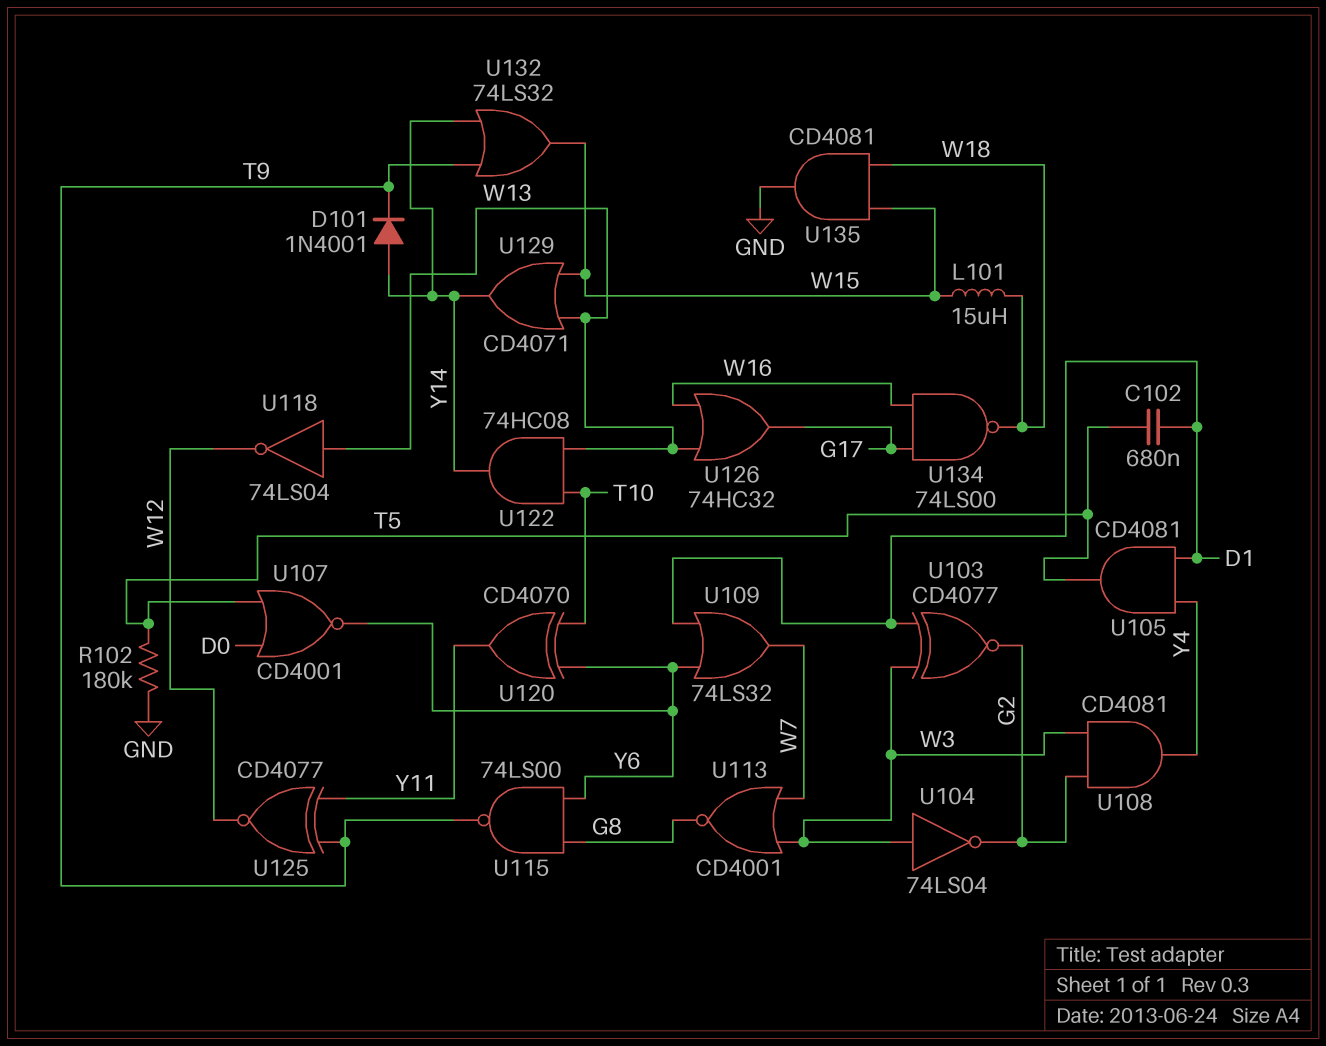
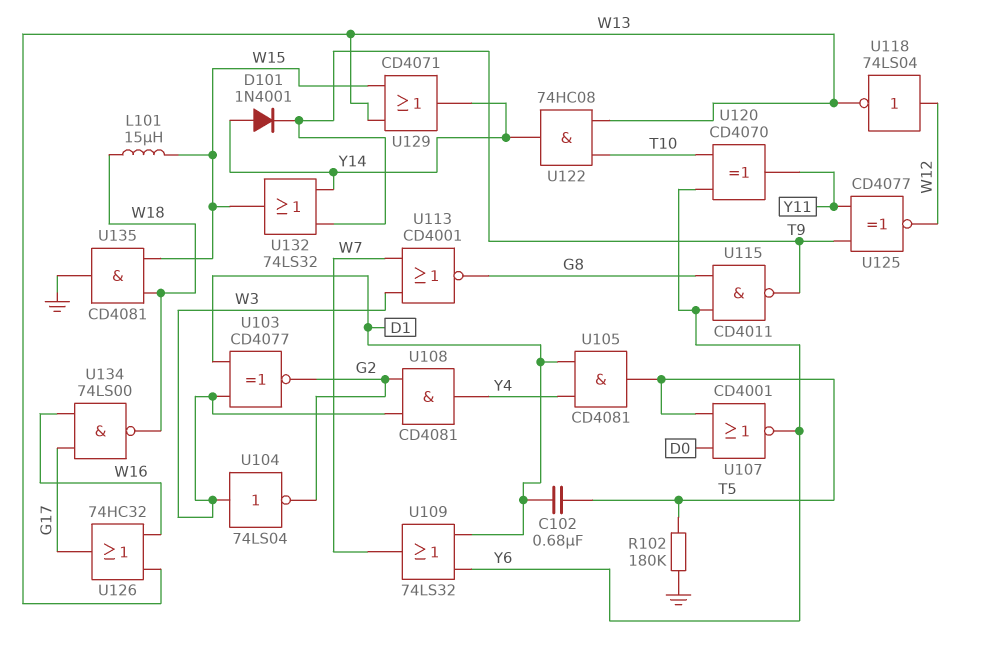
U115: NAND 74LS00 (in G8, in Y6, out T9) -> NAND CD4011 (in G8, in Y6, out T9)
U118: NOT 74LS04 (in W13, out W12) -> NOT 74LS04 (in W12, out W13)

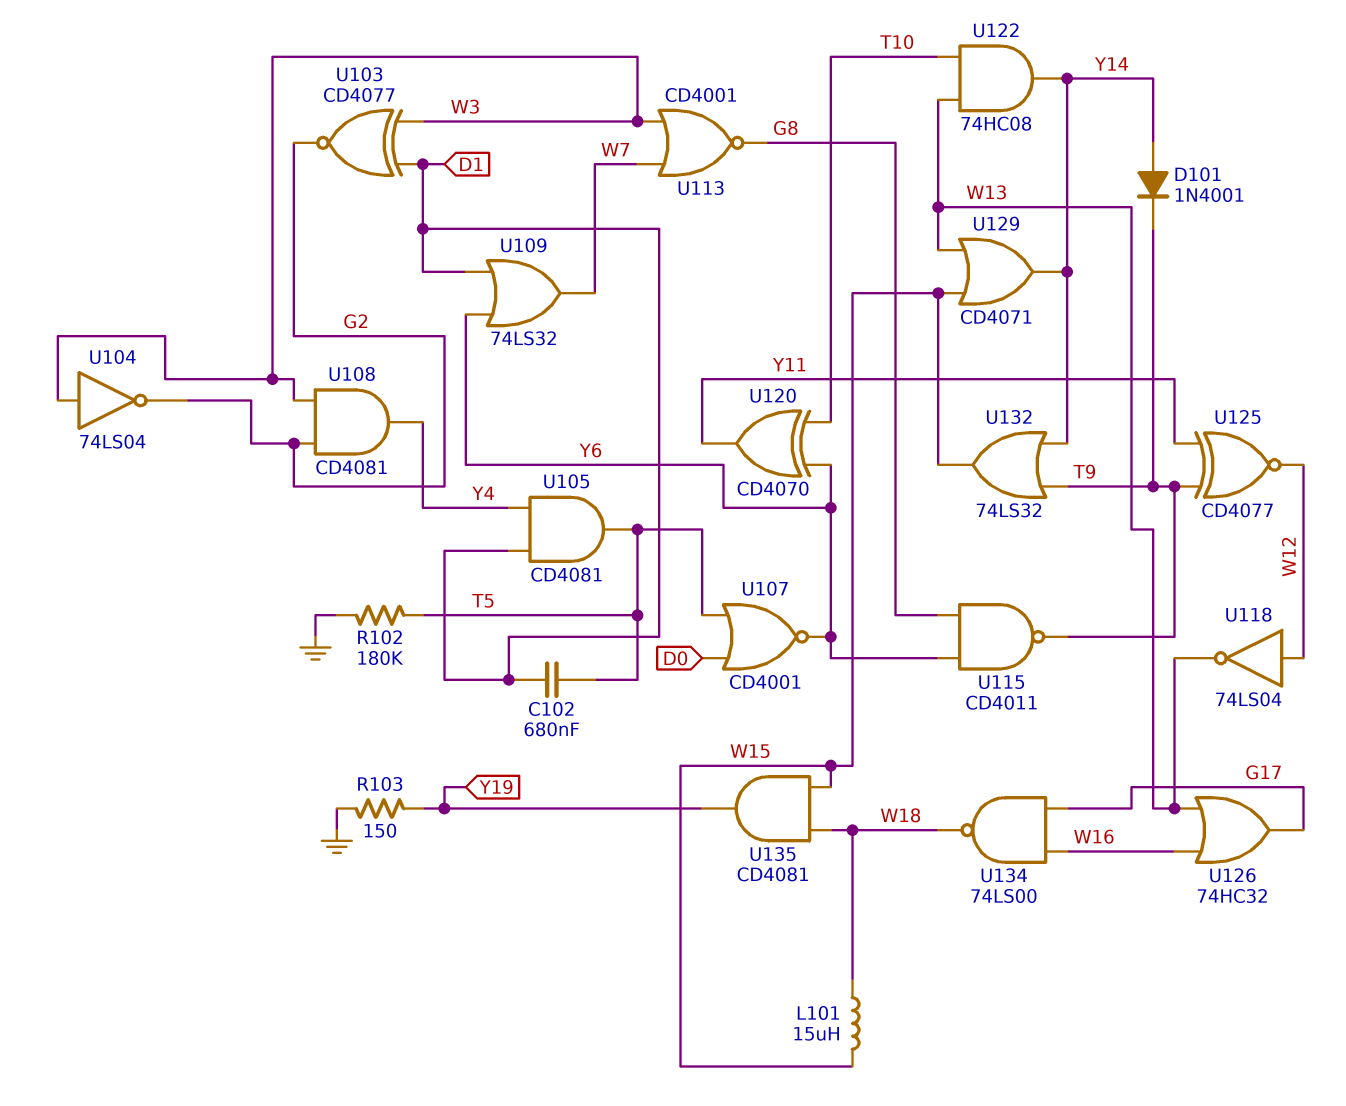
R103: none -> 150 (GND, Y19)
U135: AND CD4081 (in W15, in W18, out GND) -> AND CD4081 (in W15, in W18, out Y19)

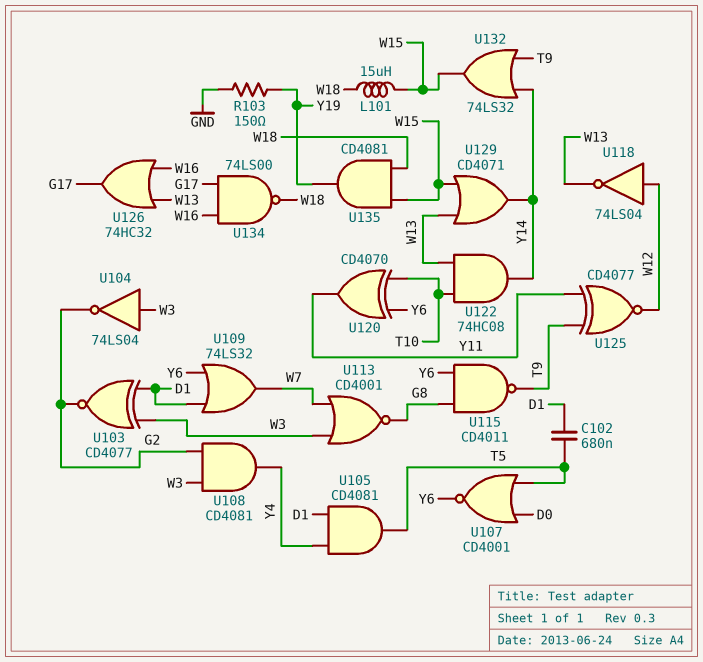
D101: diode 1N4001 (A Y14, K T9) -> none
R102: 180k (GND, T5) -> none

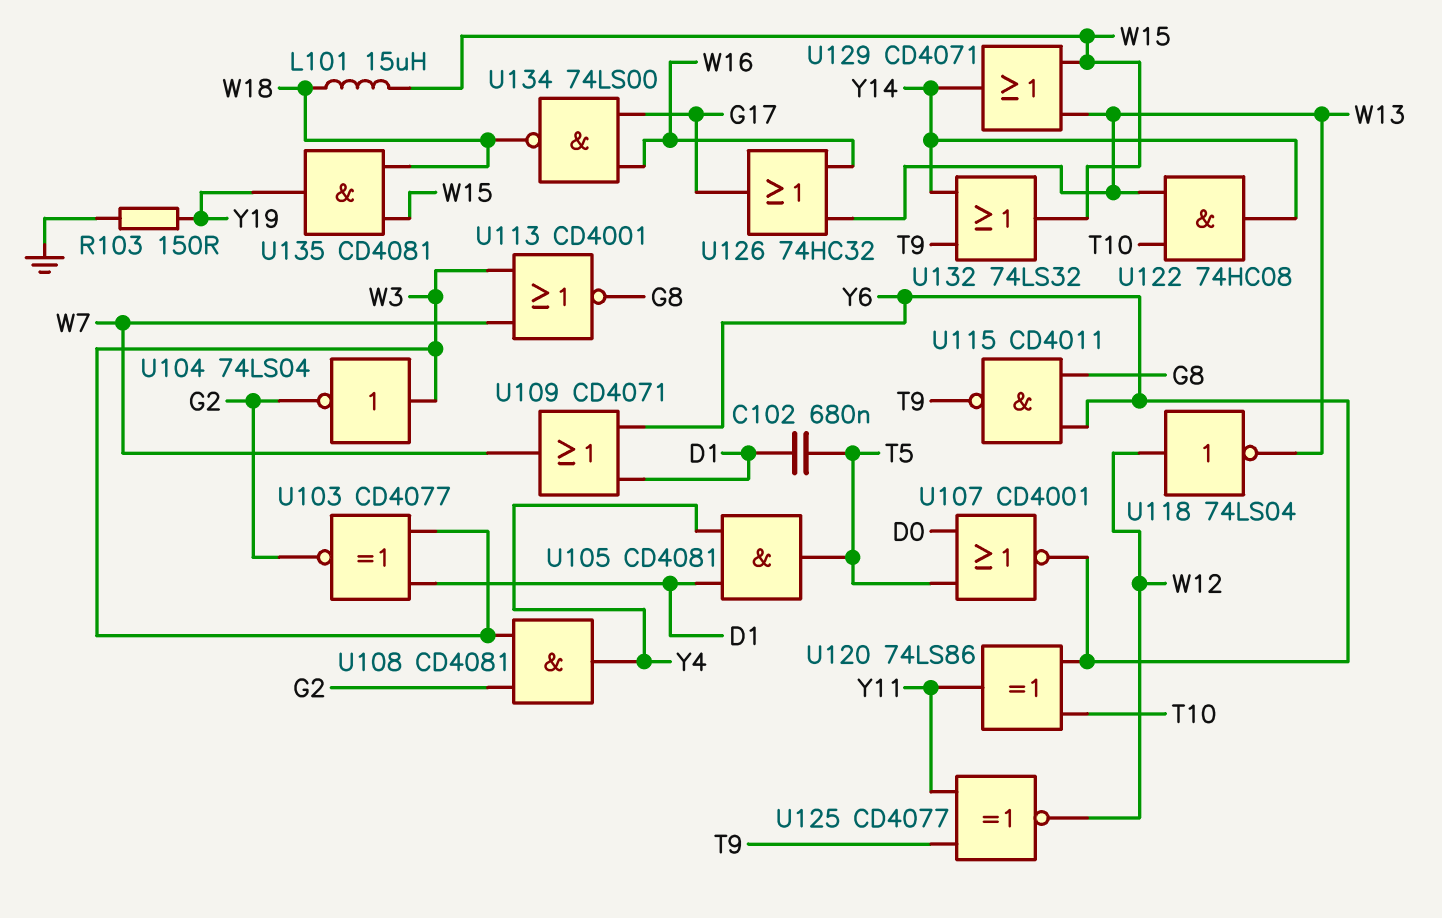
U109: OR 74LS32 (in D1, in Y6, out W7) -> OR CD4071 (in D1, in Y6, out W7)
U120: XOR CD4070 (in T10, in Y6, out Y11) -> XOR 74LS86 (in T10, in Y6, out Y11)

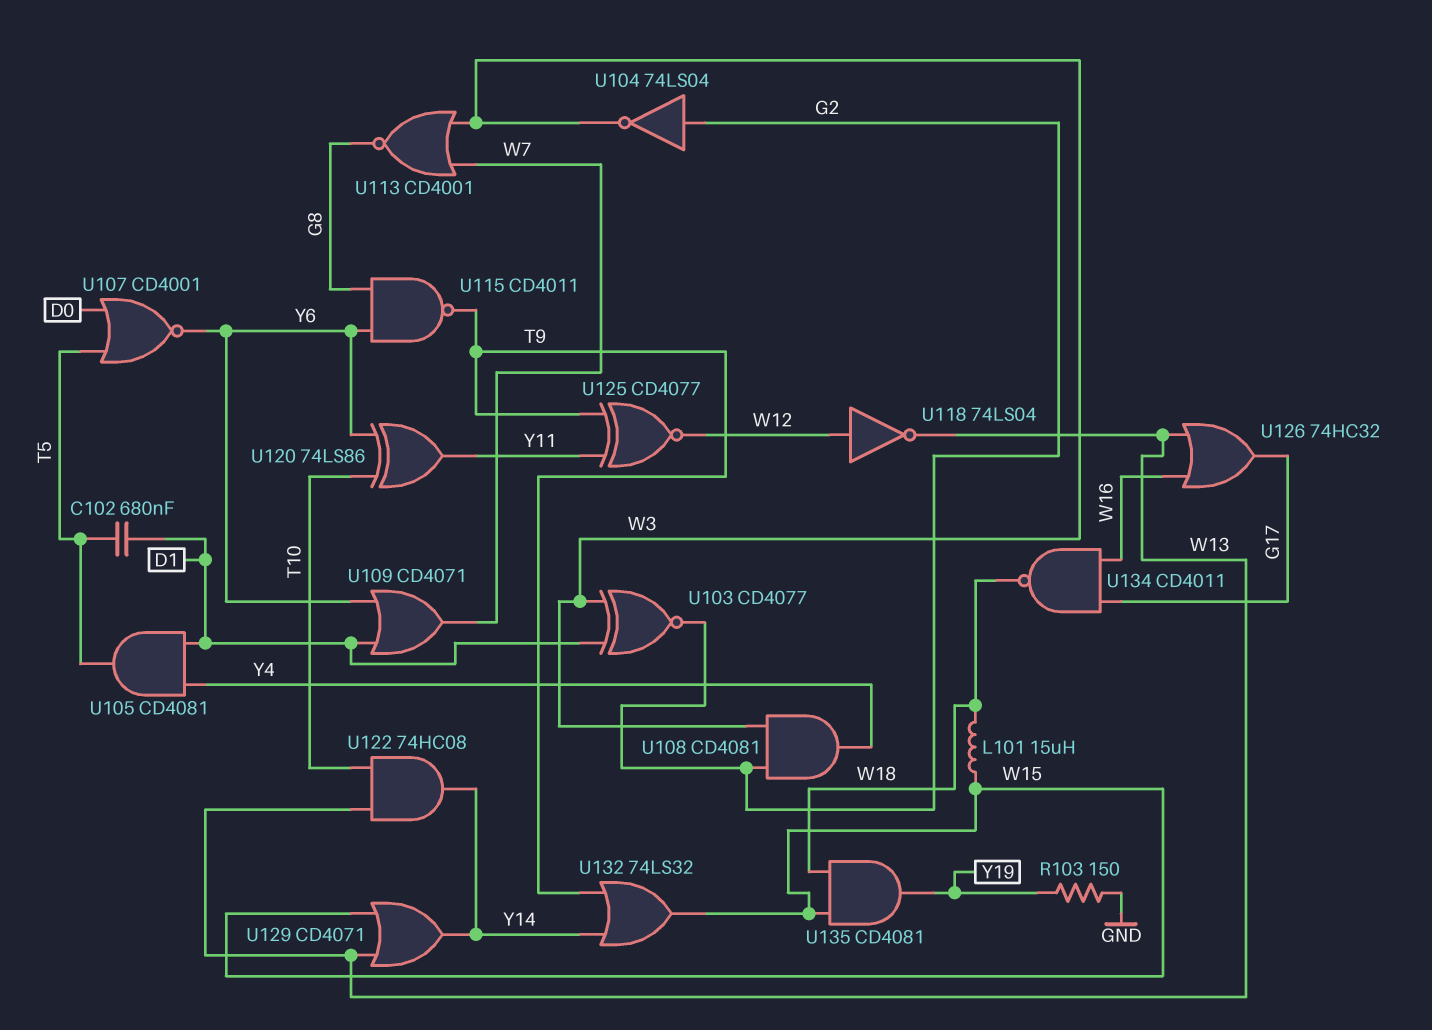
U104: NOT 74LS04 (in W3, out G2) -> NOT 74LS04 (in G2, out W3)
U134: NAND 74LS00 (in G17, in W16, out W18) -> NAND CD4011 (in G17, in W16, out W18)

